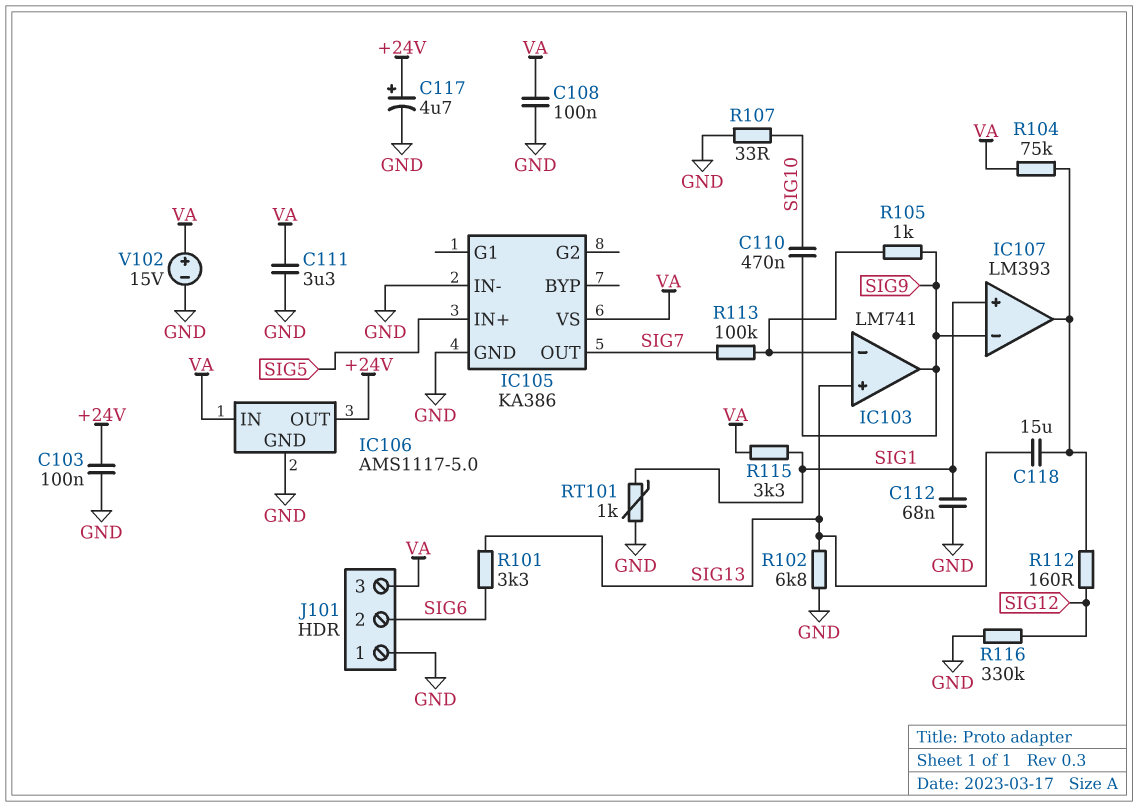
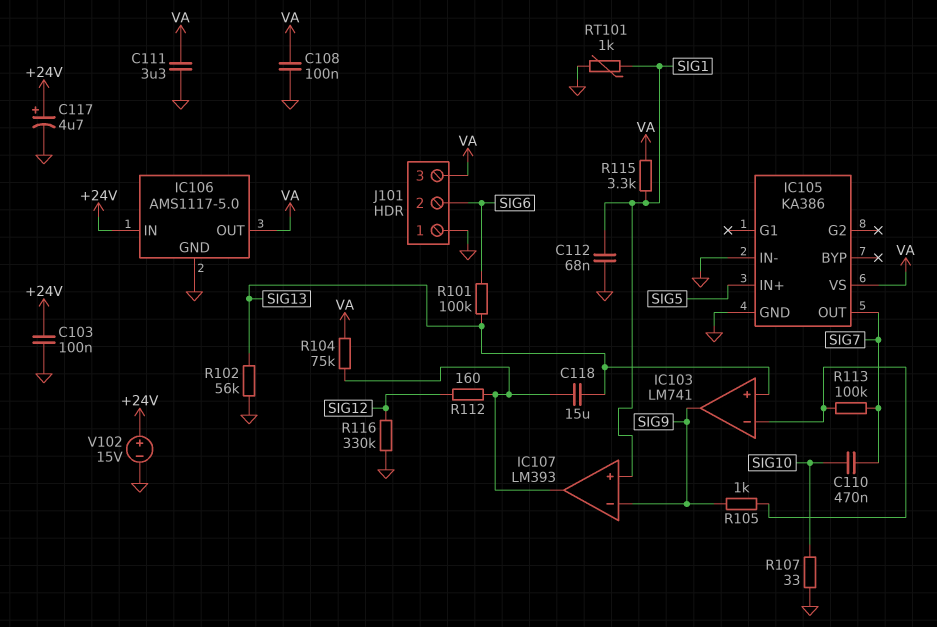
C110: 470nF (SIG9, SIG10) -> 470nF (SIG7, SIG10)
IC106 pin IN: VA -> +24V
IC106 pin OUT: +24V -> VA
R101: 3.3k (SIG6, SIG13) -> 100k (SIG6, SIG13)
R102: 6.8k (GND, SIG13) -> 56k (GND, SIG13)
V102: 15V (plus VA, minus GND) -> 15V (plus +24V, minus GND)

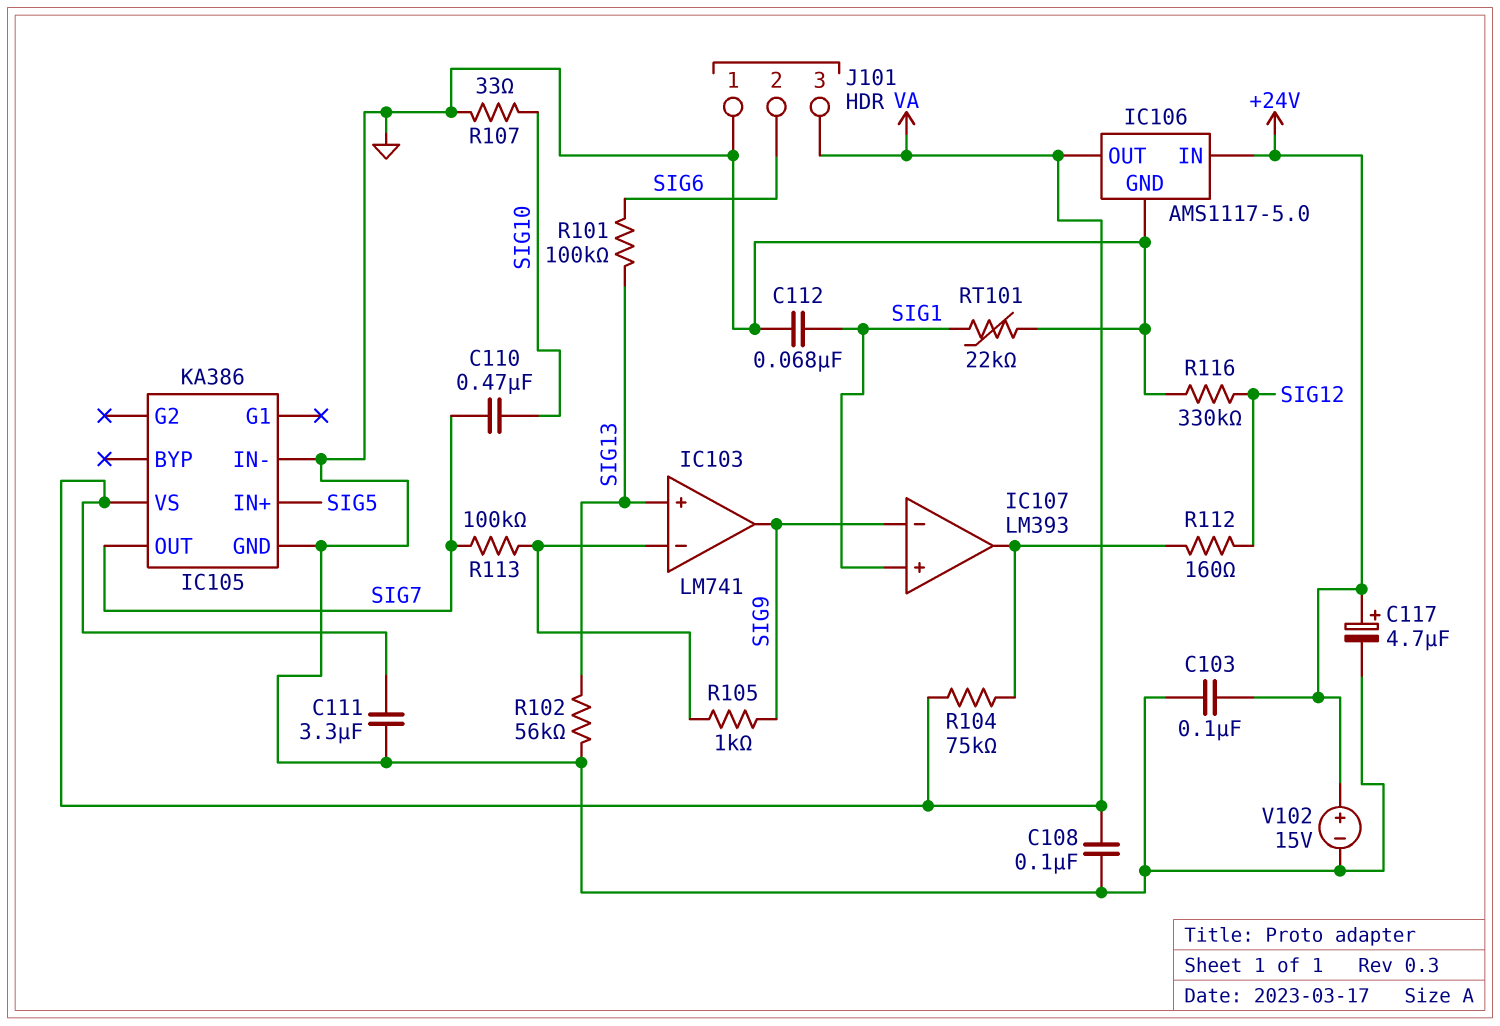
C118: 15uF (IC107/out, SIG13) -> none
R115: 3.3k (SIG1, VA) -> none
RT101: 1k (GND, SIG1) -> 22k (GND, SIG1)

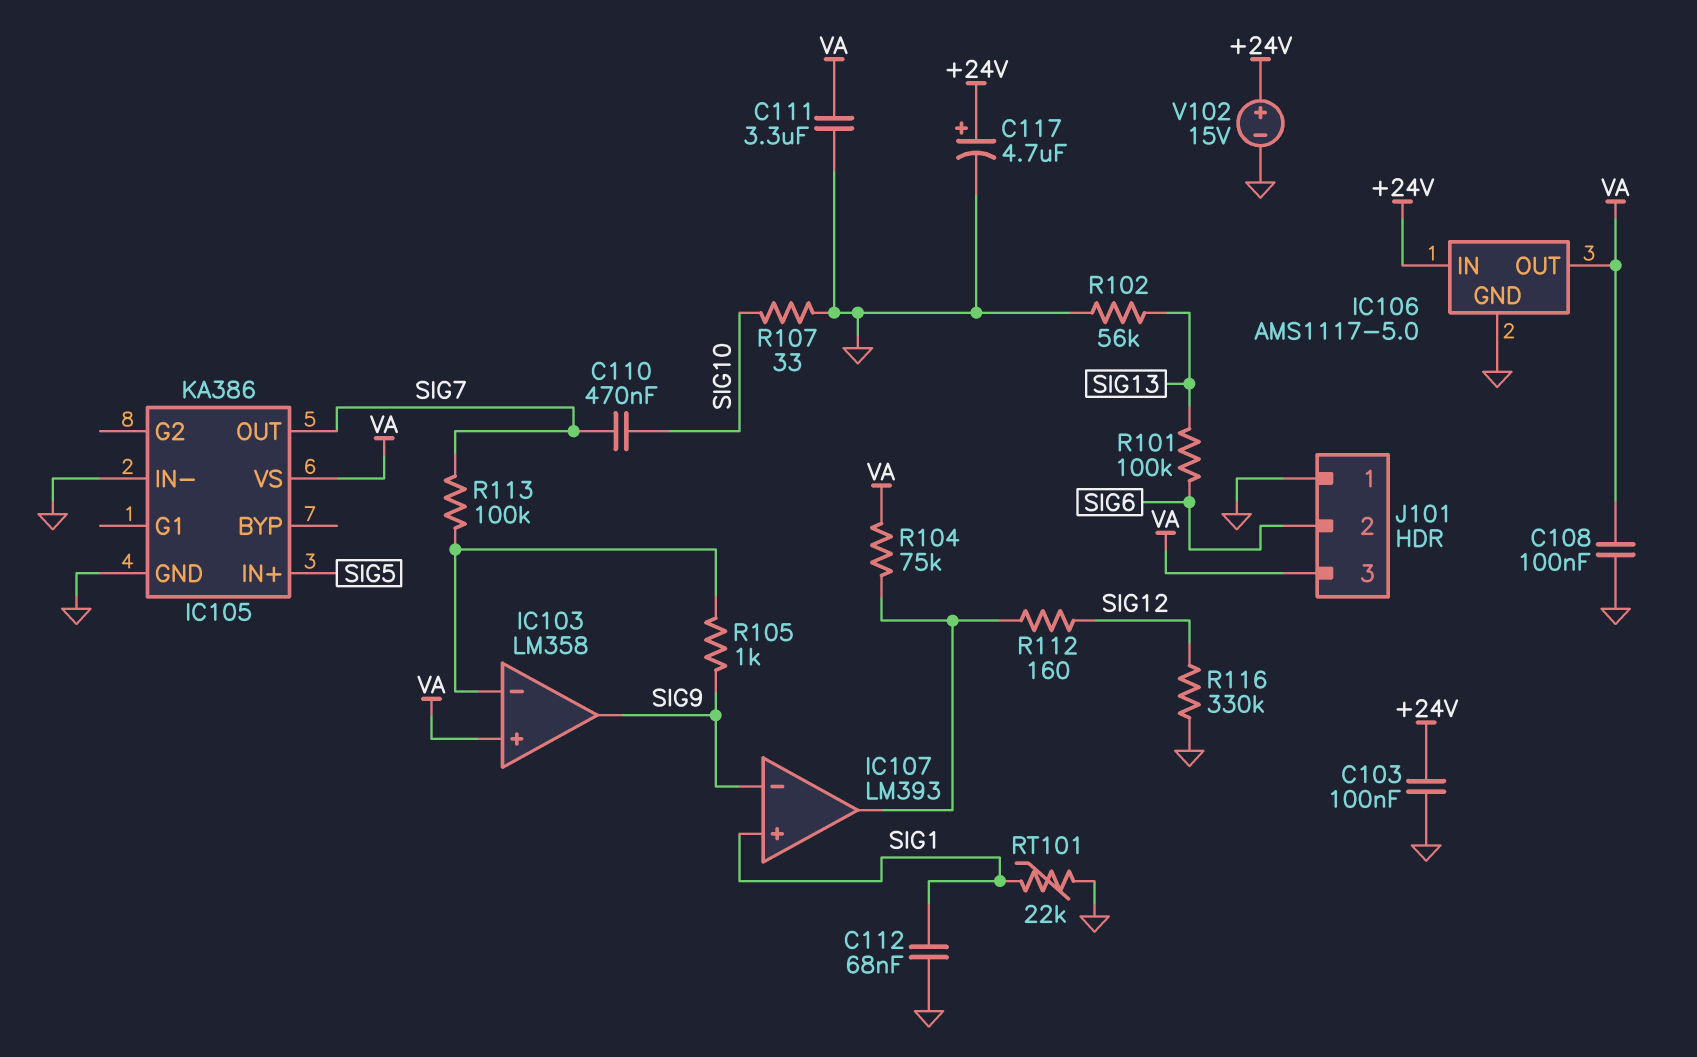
IC103: LM741 -> LM358
IC103 pin in+: SIG13 -> VA

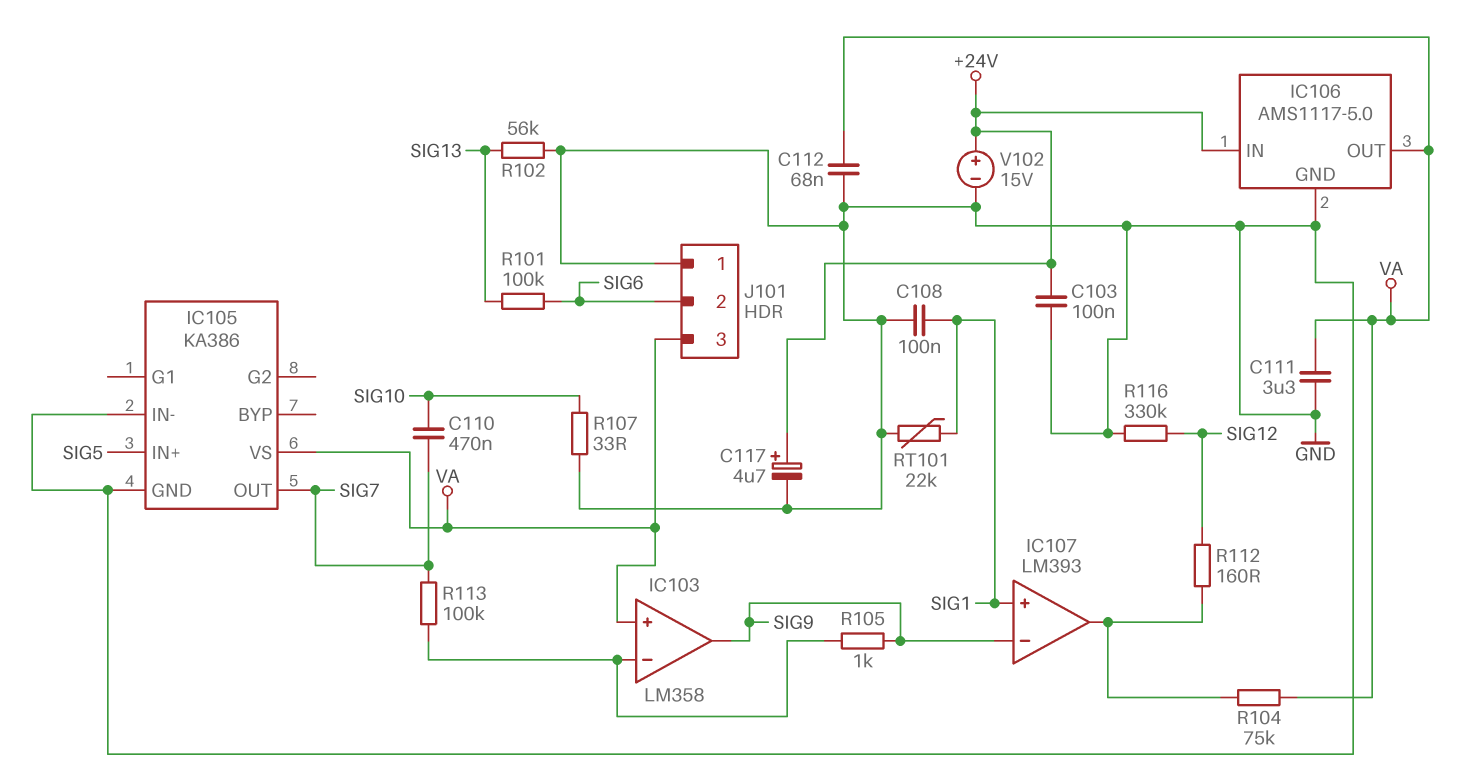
C108: 100nF (GND, VA) -> 100nF (GND, SIG1)
C112: 68nF (GND, SIG1) -> 68nF (GND, VA)

